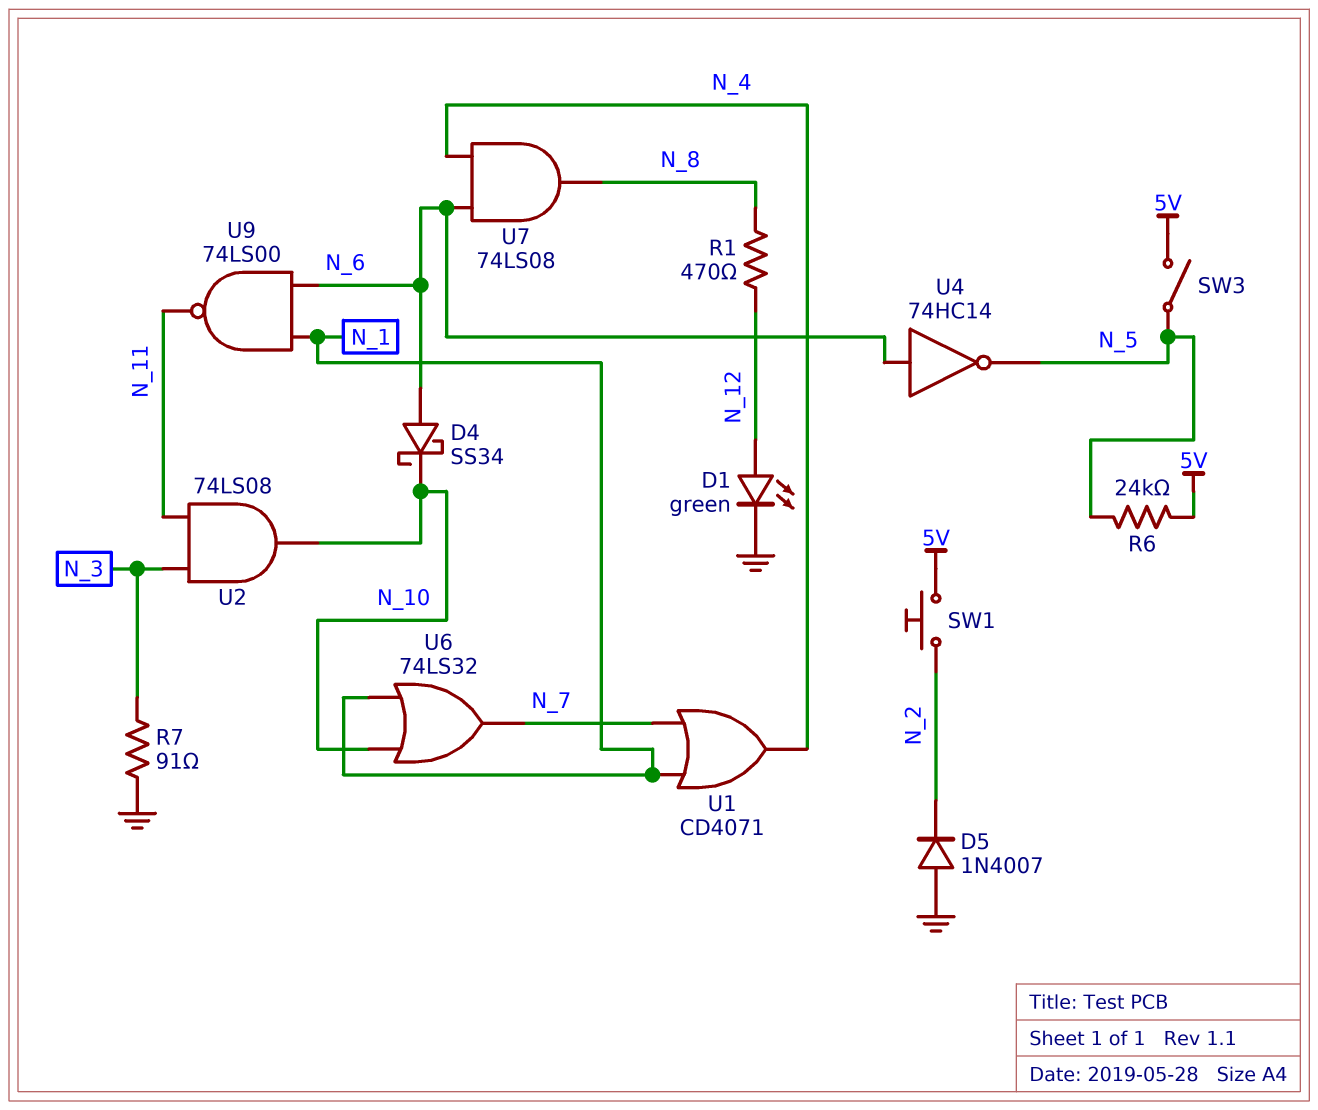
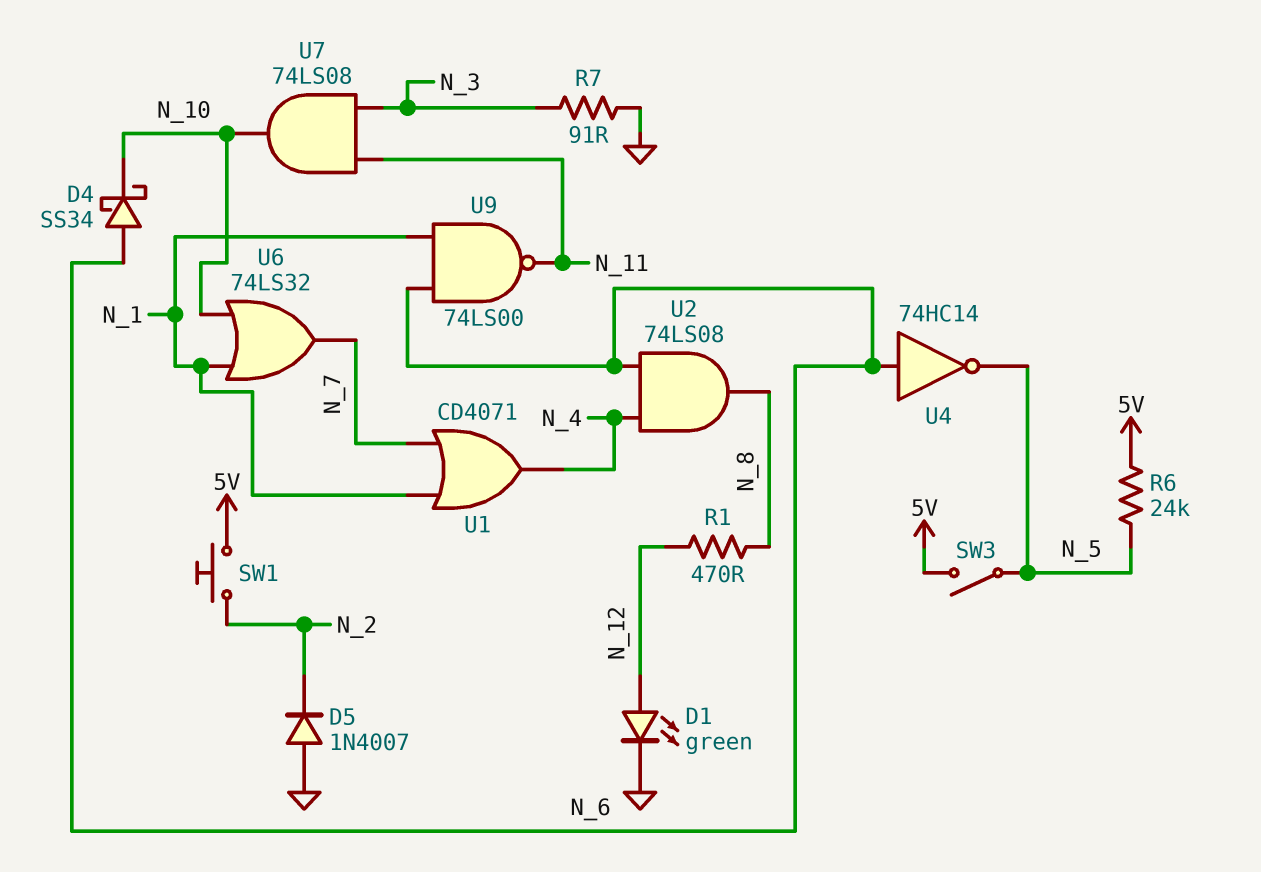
U2: AND 74LS08 (in N_3, in N_11, out N_10) -> AND 74LS08 (in N_4, in N_6, out N_8)
U7: AND 74LS08 (in N_4, in N_6, out N_8) -> AND 74LS08 (in N_3, in N_11, out N_10)

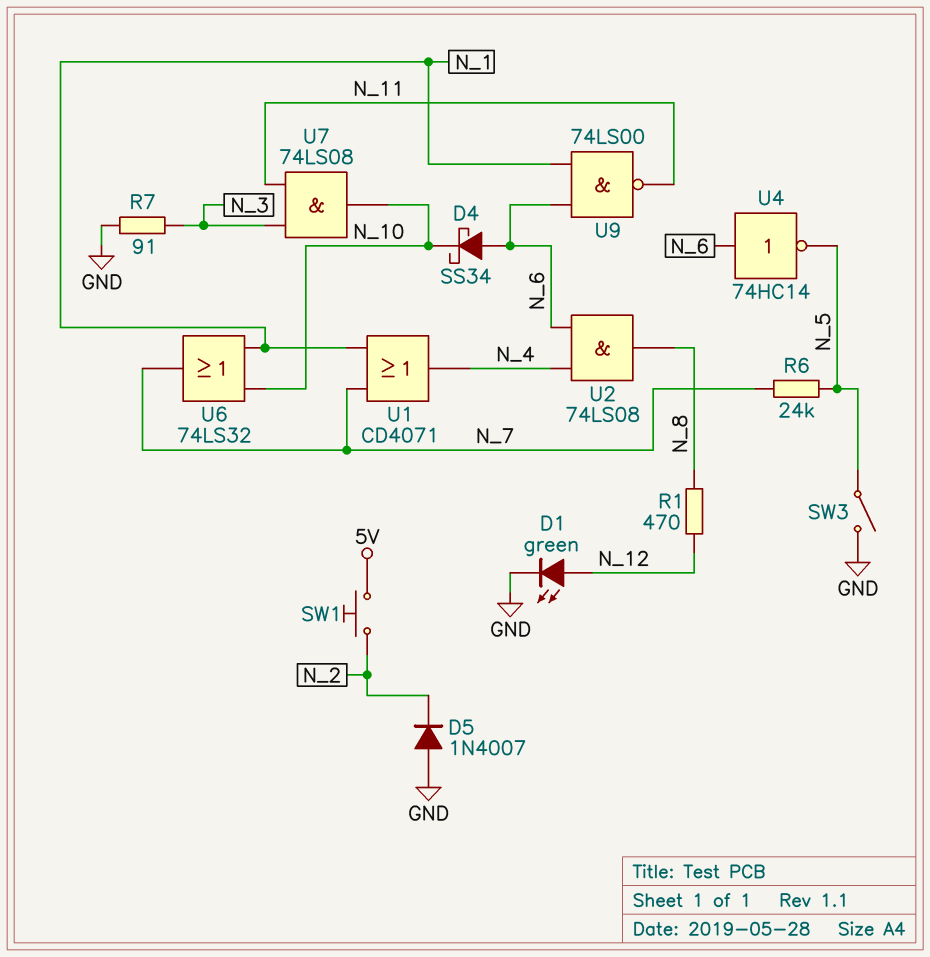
R6: 24k (5V, N_5) -> 24k (N_5, N_7)
SW3: switch (5V, N_5) -> switch (GND, N_5)

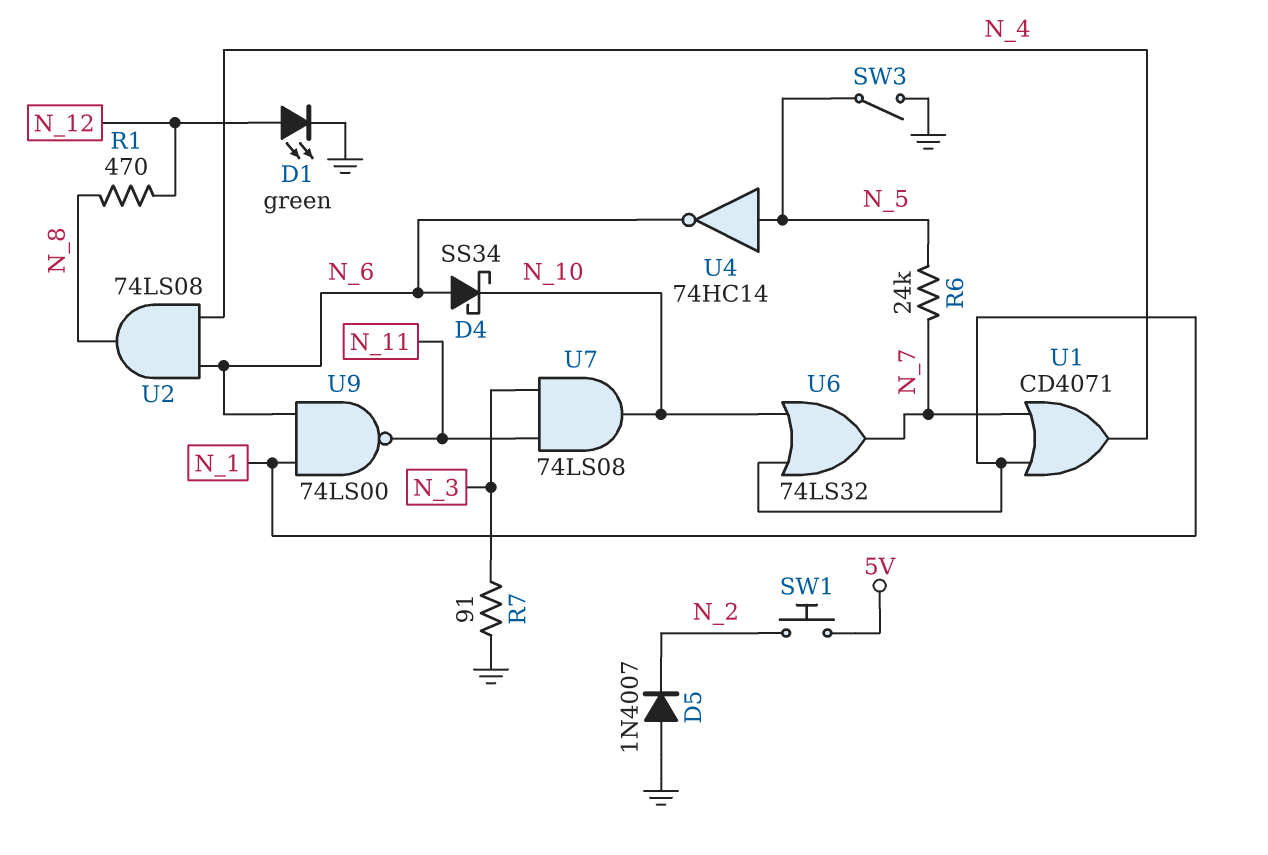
U4: NOT 74HC14 (in N_6, out N_5) -> NOT 74HC14 (in N_5, out N_6)

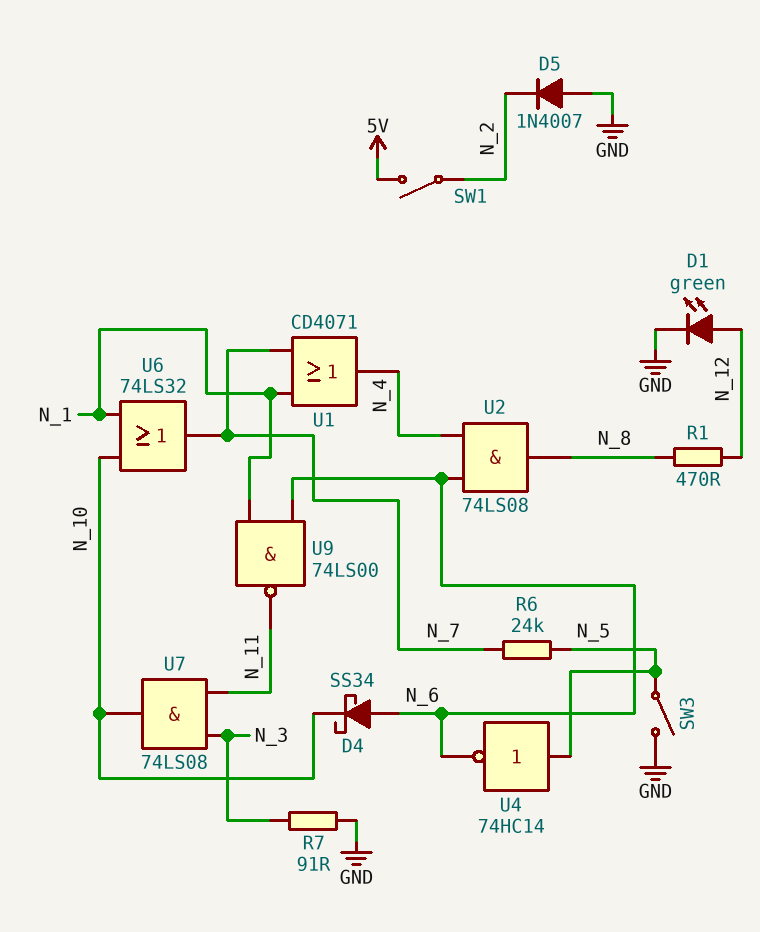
SW1: button (5V, N_2) -> switch (5V, N_2)

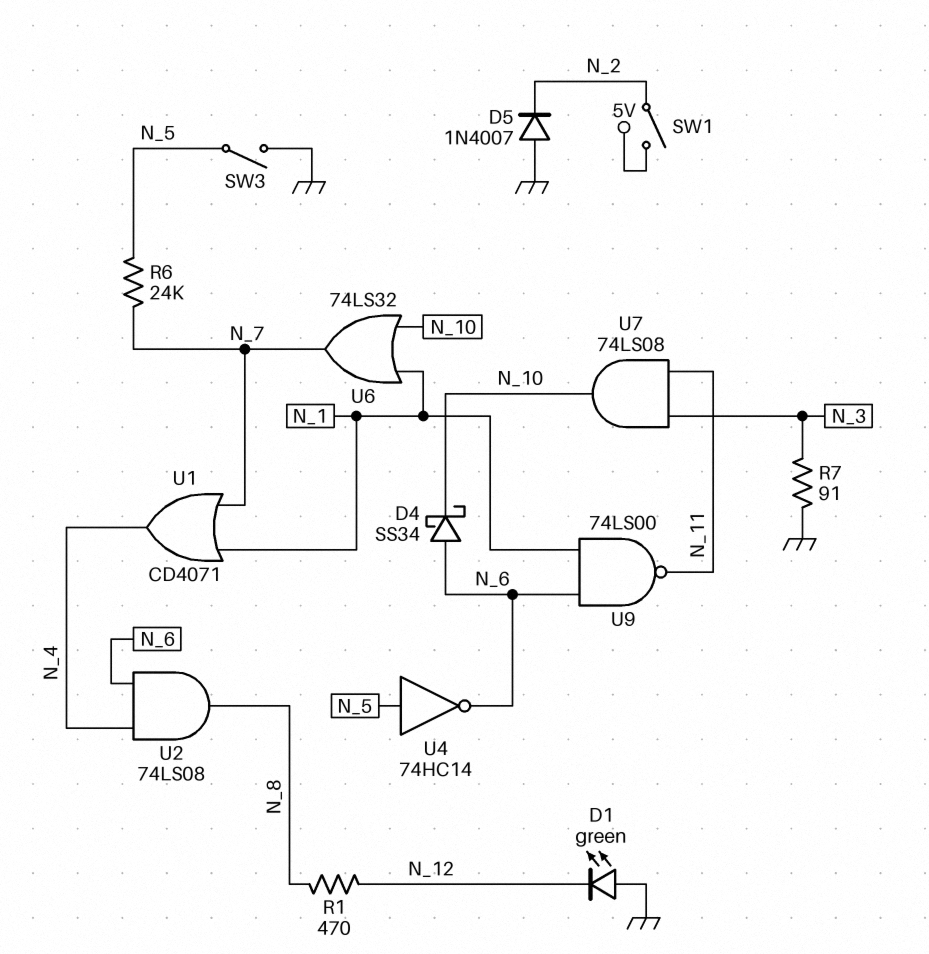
D1: LED green (A N_12, K GND) -> LED green (A GND, K N_12)

